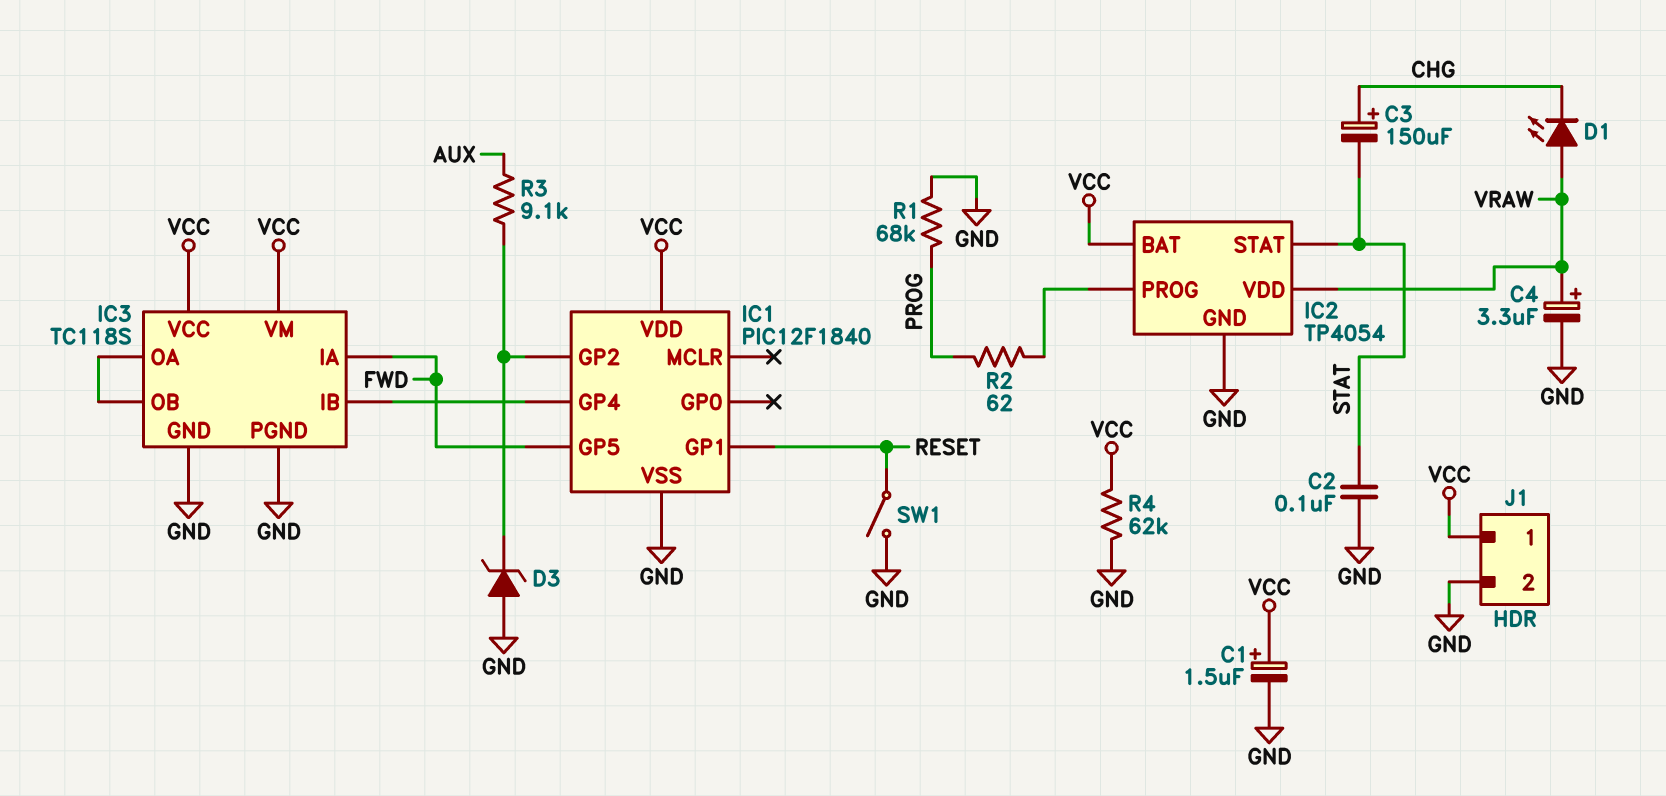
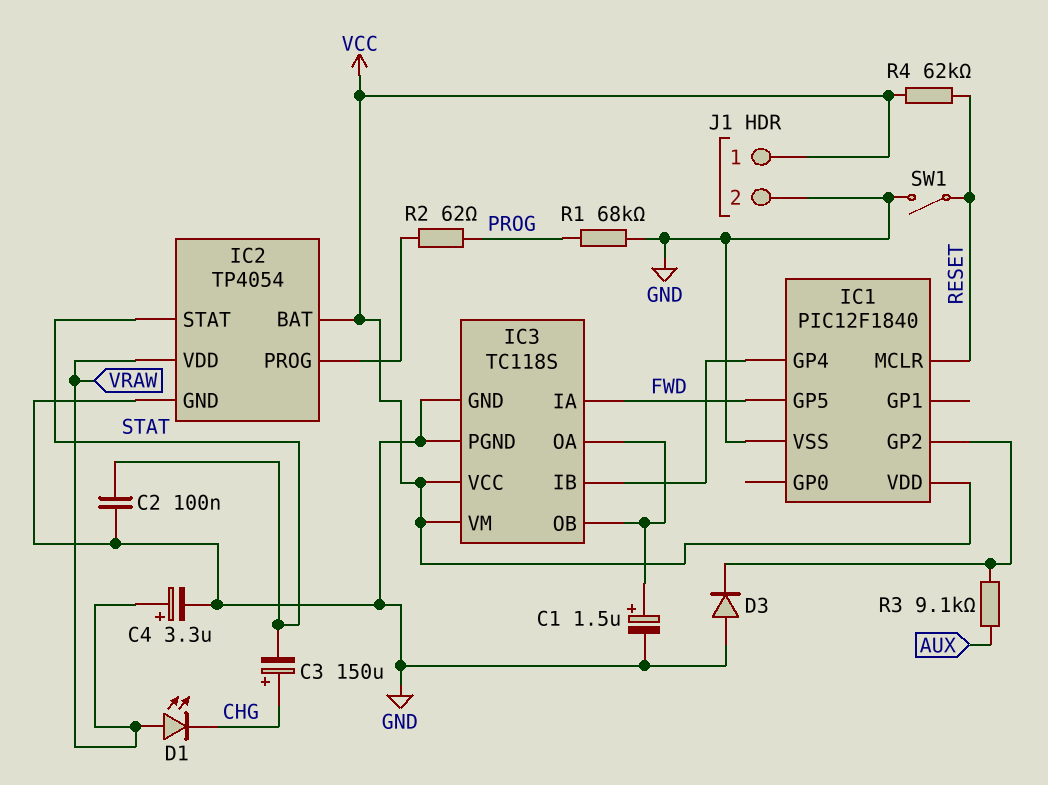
C1: 1.5uF (plus VCC, minus GND) -> 1.5uF (plus IC3/OA, minus GND)
D3: zener (A GND, K IC1/GP2) -> diode (A GND, K IC1/GP2)
IC1 pin GP1: RESET -> none
IC1 pin MCLR: none -> RESET
R4: 62k (GND, VCC) -> 62k (RESET, VCC)

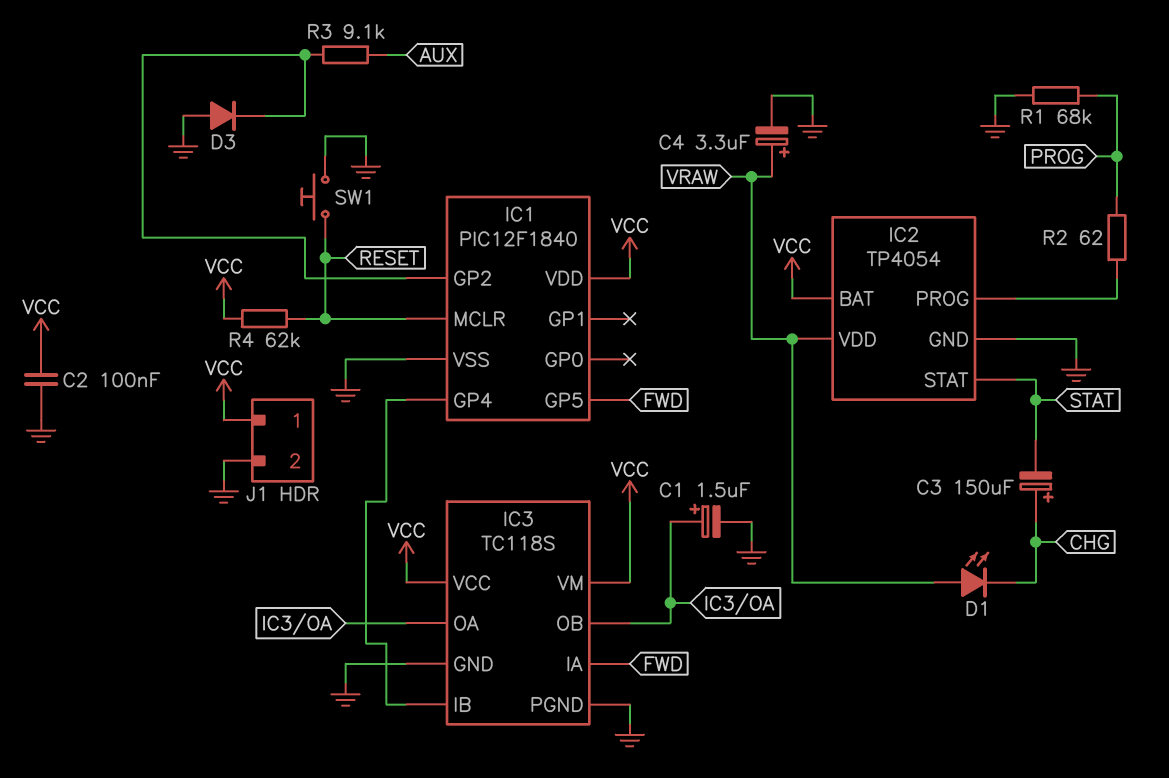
C2: 100nF (GND, STAT) -> 100nF (GND, VCC)
SW1: switch (GND, RESET) -> button (GND, RESET)

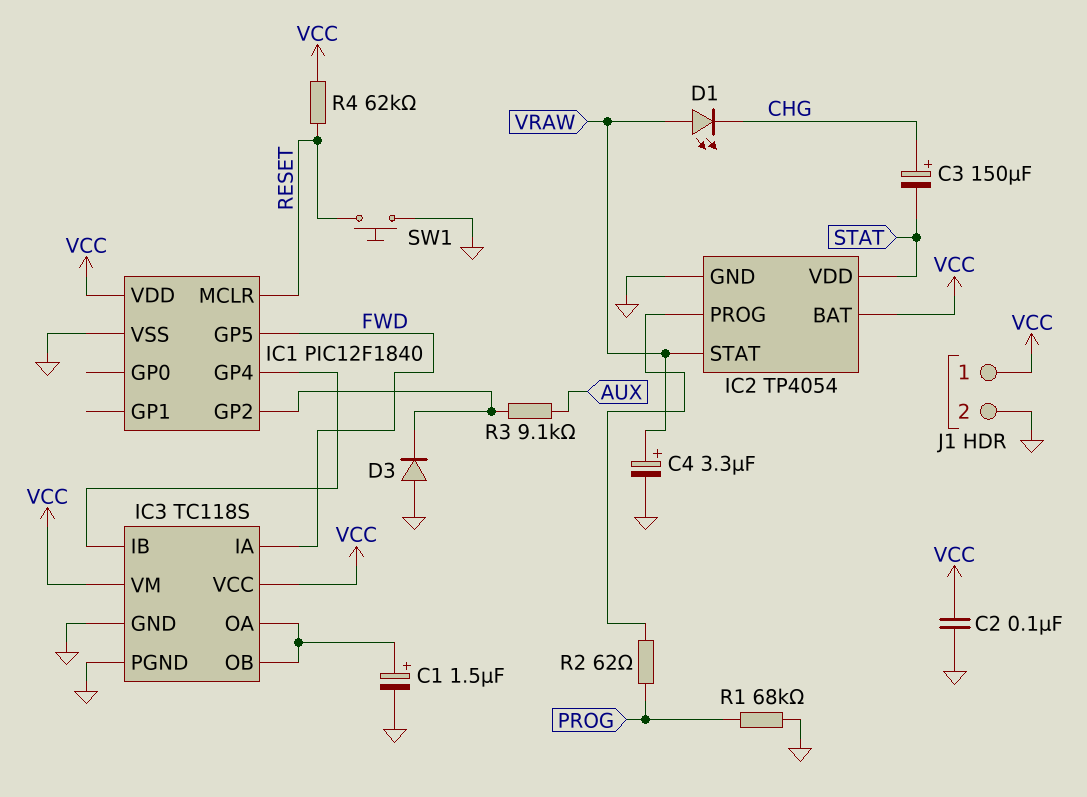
IC2 pin STAT: STAT -> VRAW
IC2 pin VDD: VRAW -> STAT

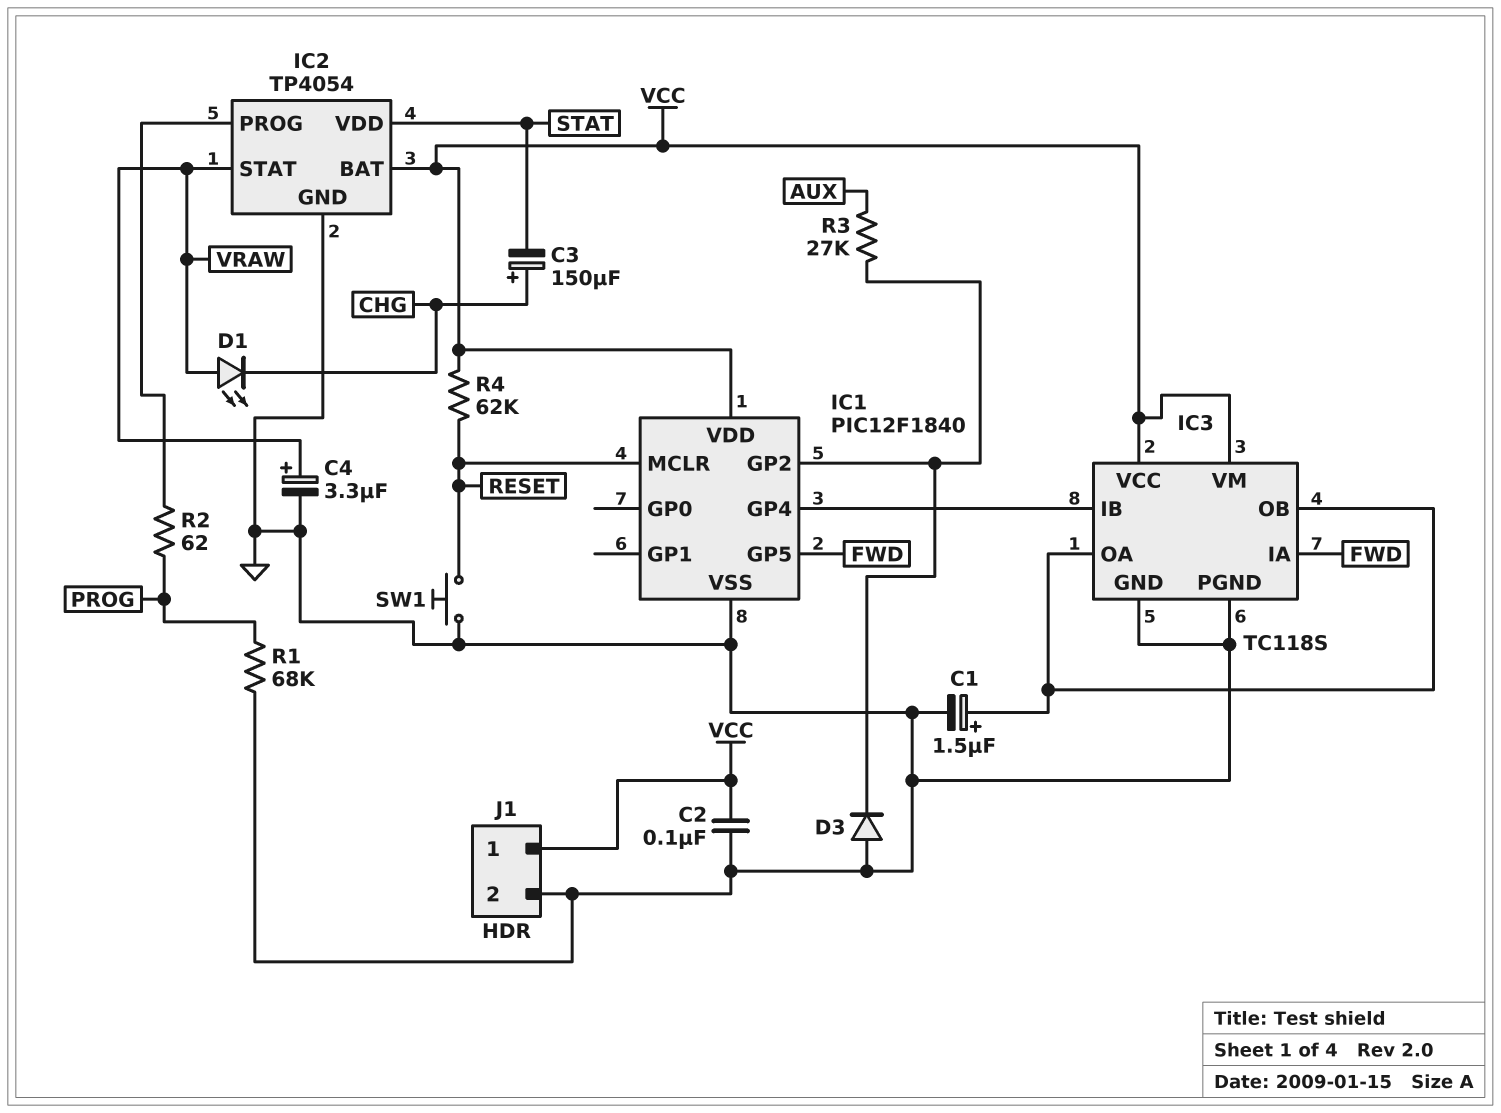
R3: 9.1k (AUX, IC1/GP2) -> 27k (AUX, IC1/GP2)

